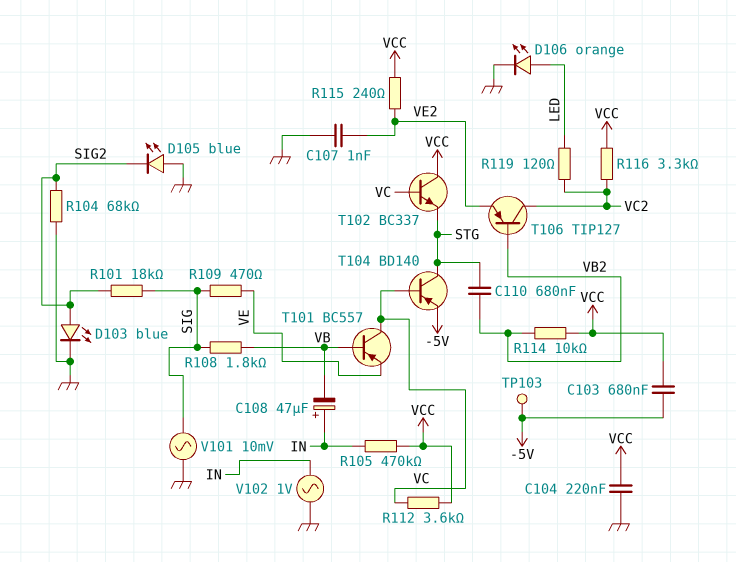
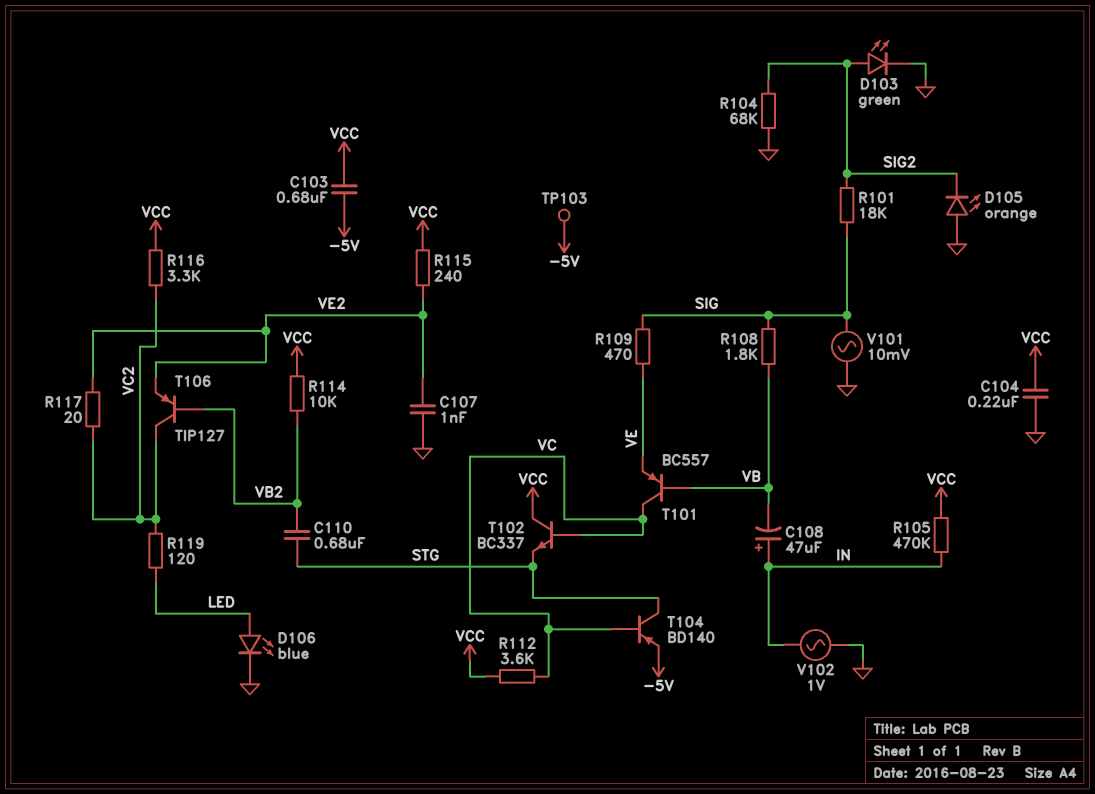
D103: LED blue (A SIG2, K GND) -> LED green (A SIG2, K GND)
D105: LED blue (A GND, K SIG2) -> LED orange (A GND, K SIG2)
D106: LED orange (A LED, K GND) -> LED blue (A LED, K GND)
R117: none -> 20 (VC2, VE2)

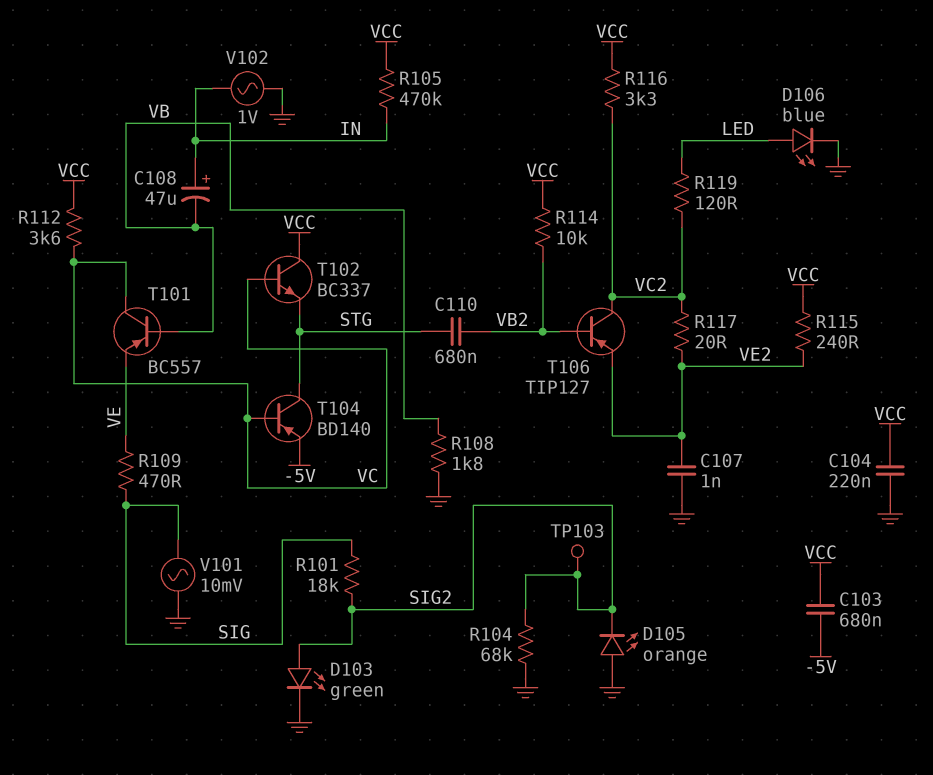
R108: 1.8k (SIG, VB) -> 1.8k (GND, VB)
TP103: test point (-5V) -> test point (SIG2)

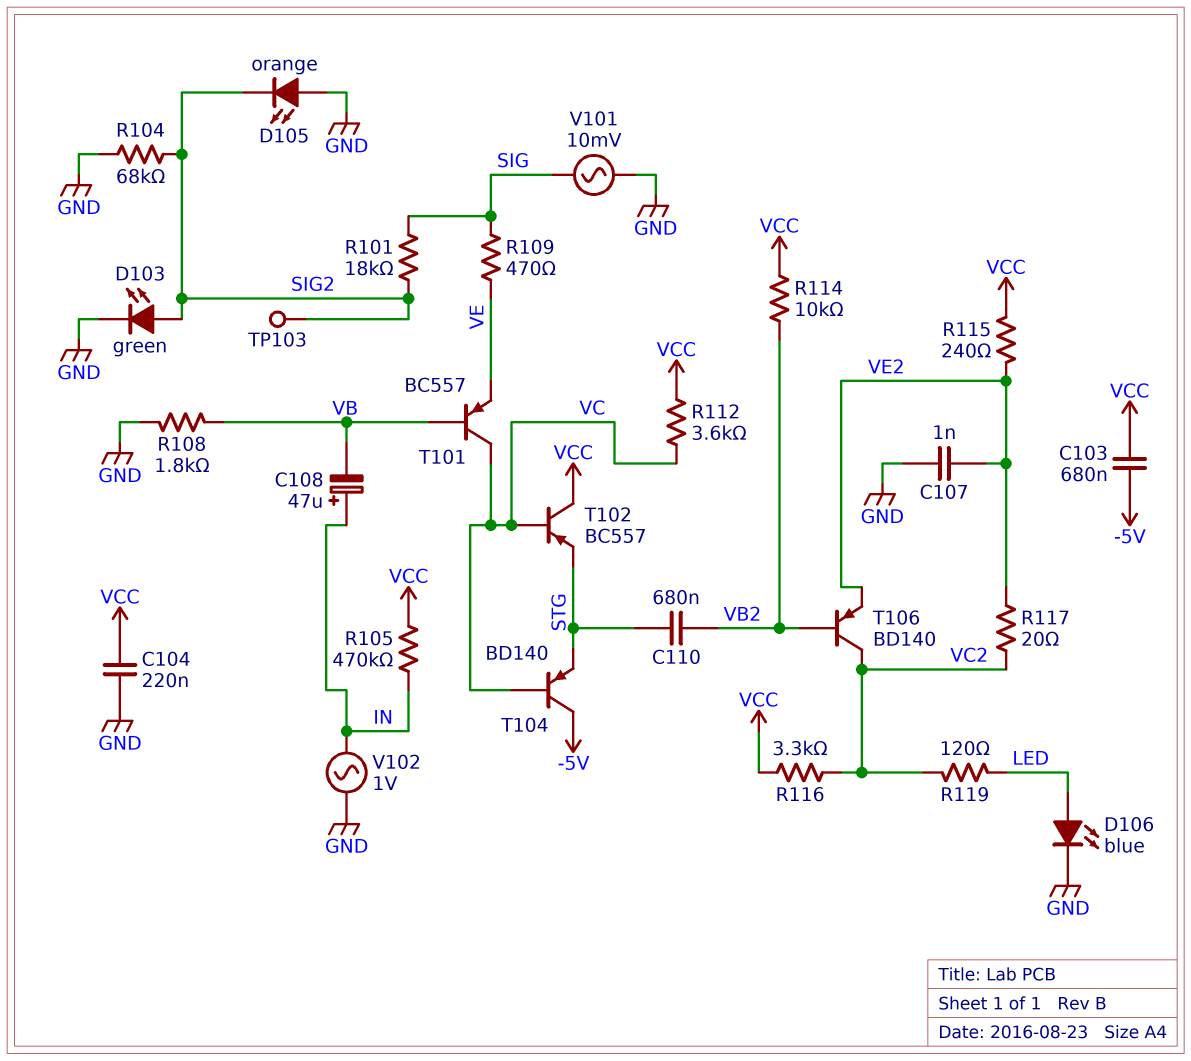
T102: NPN BC337 (B VC, C VCC, E STG) -> PNP BC557 (B VC, C VCC, E STG)
T104: PNP BD140 (B VC, C STG, E -5V) -> PNP BD140 (B VC, C -5V, E STG)
T106: PNP TIP127 (B VB2, C VC2, E VE2) -> PNP BD140 (B VB2, C VC2, E VE2)

